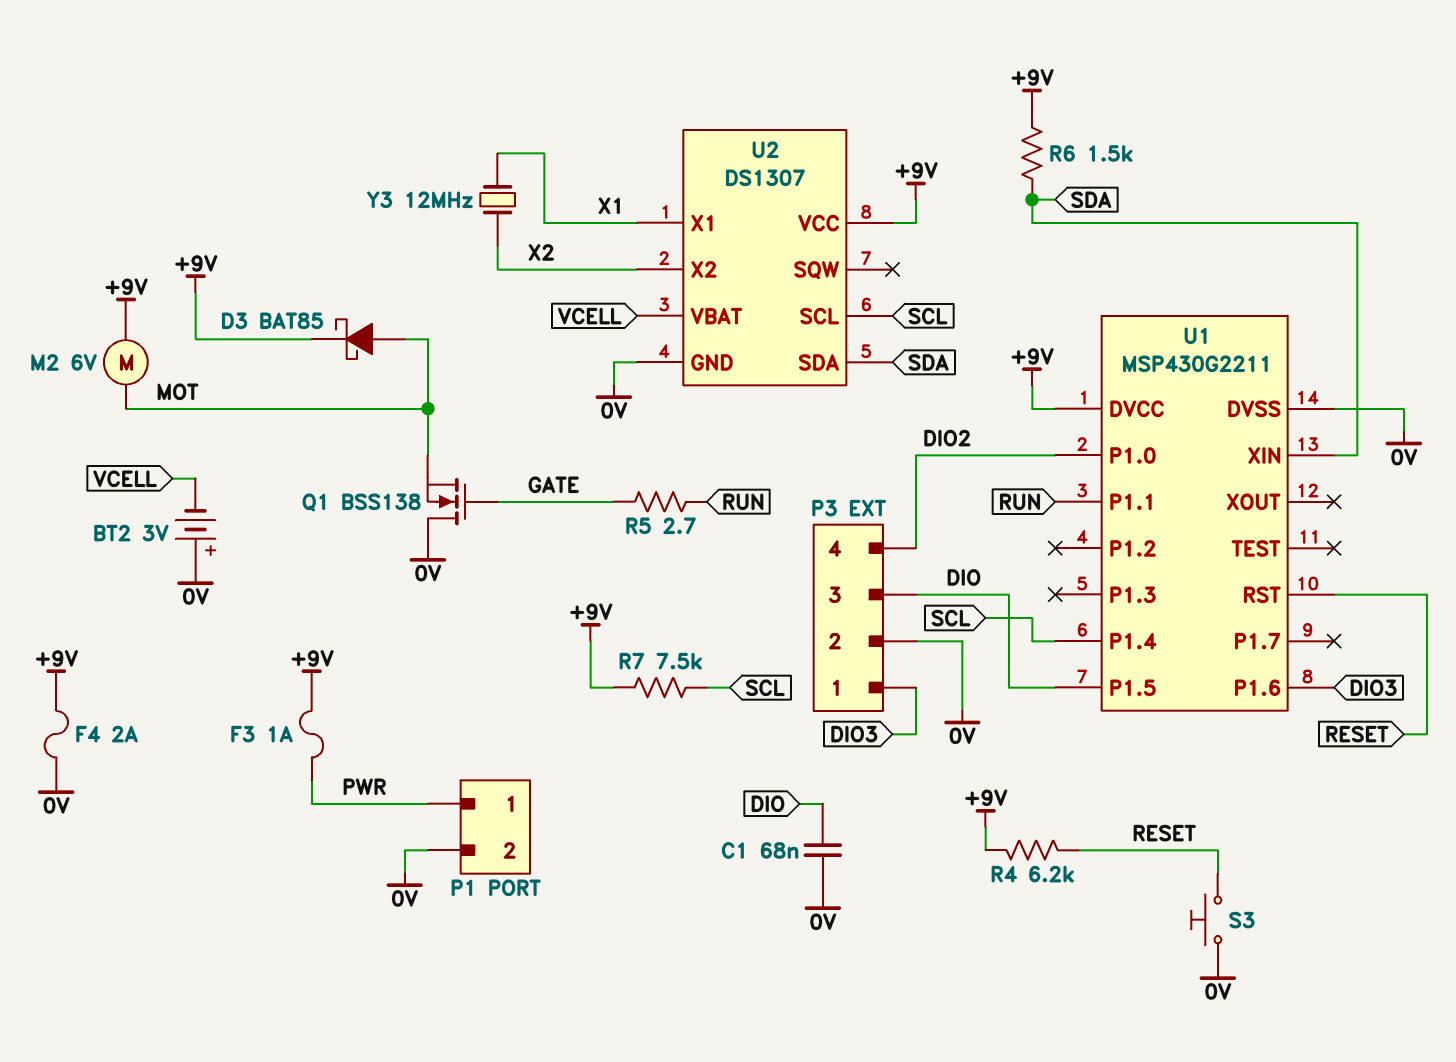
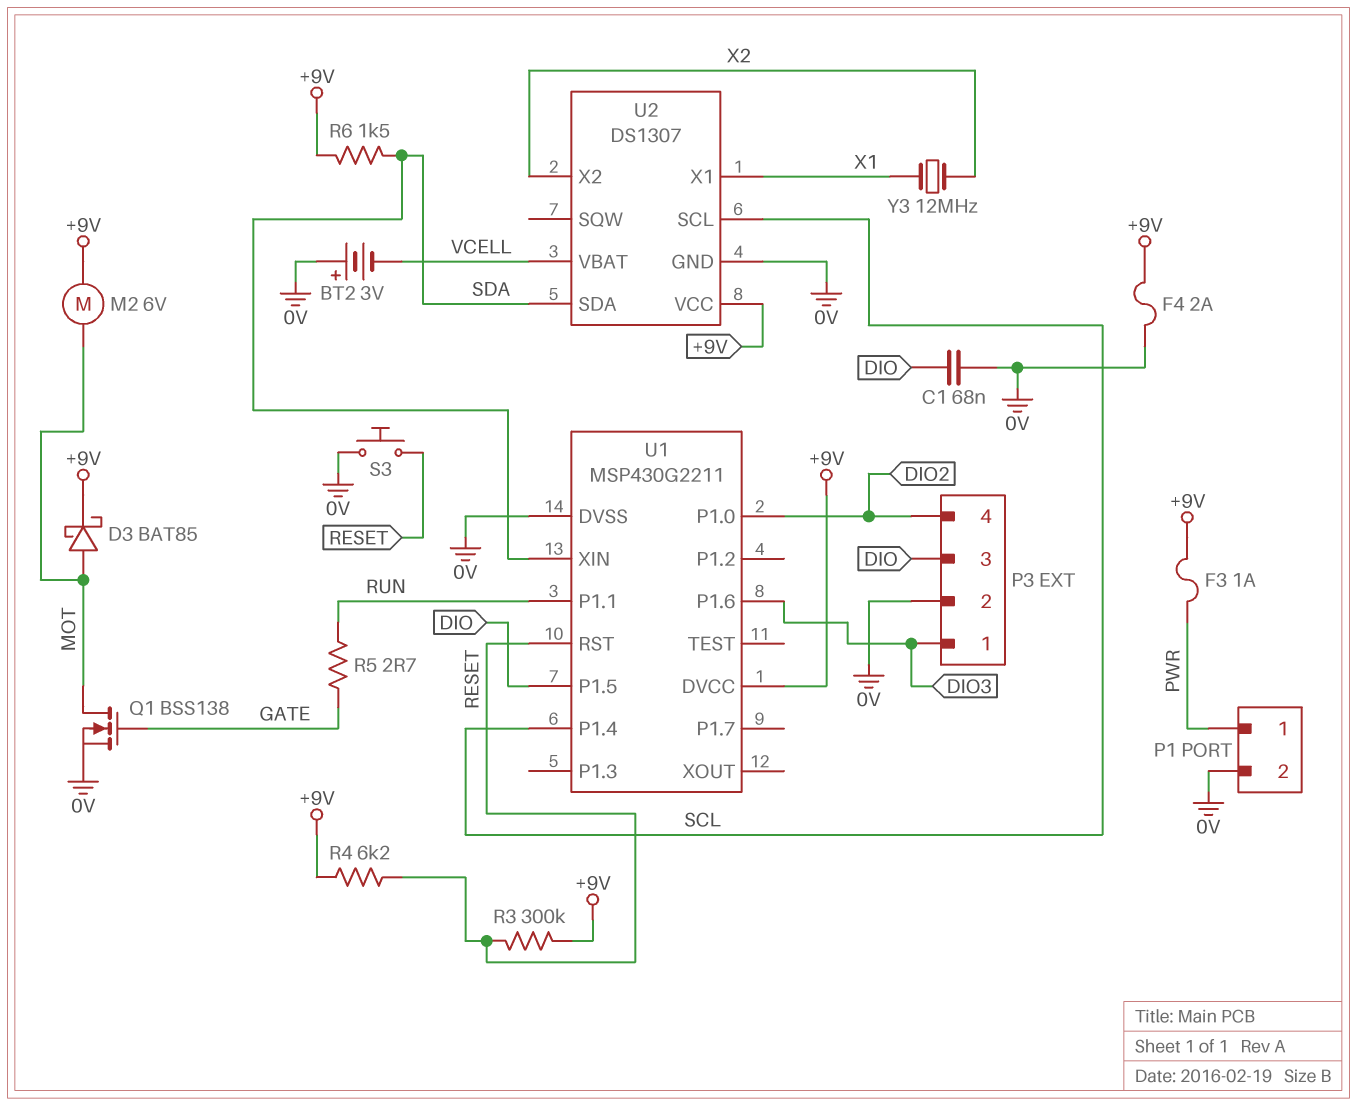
Q1: NMOS BSS138 (G GATE, D 0V, S MOT) -> NMOS BSS138 (G GATE, D MOT, S 0V)
R3: none -> 300k (+9V, RESET)
R7: 7.5k (+9V, SCL) -> none

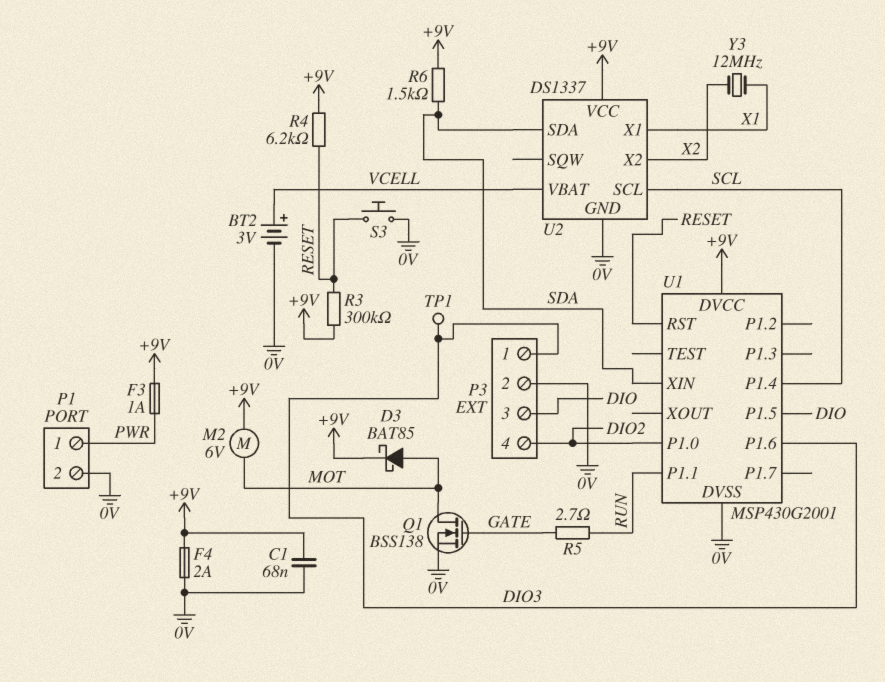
BT2: 3V (plus 0V, minus VCELL) -> 3V (plus VCELL, minus 0V)
C1: 68nF (0V, DIO) -> 68nF (+9V, 0V)
TP1: none -> test point (DIO3)
U1: MSP430G2211 -> MSP430G2001
U2: DS1307 -> DS1337

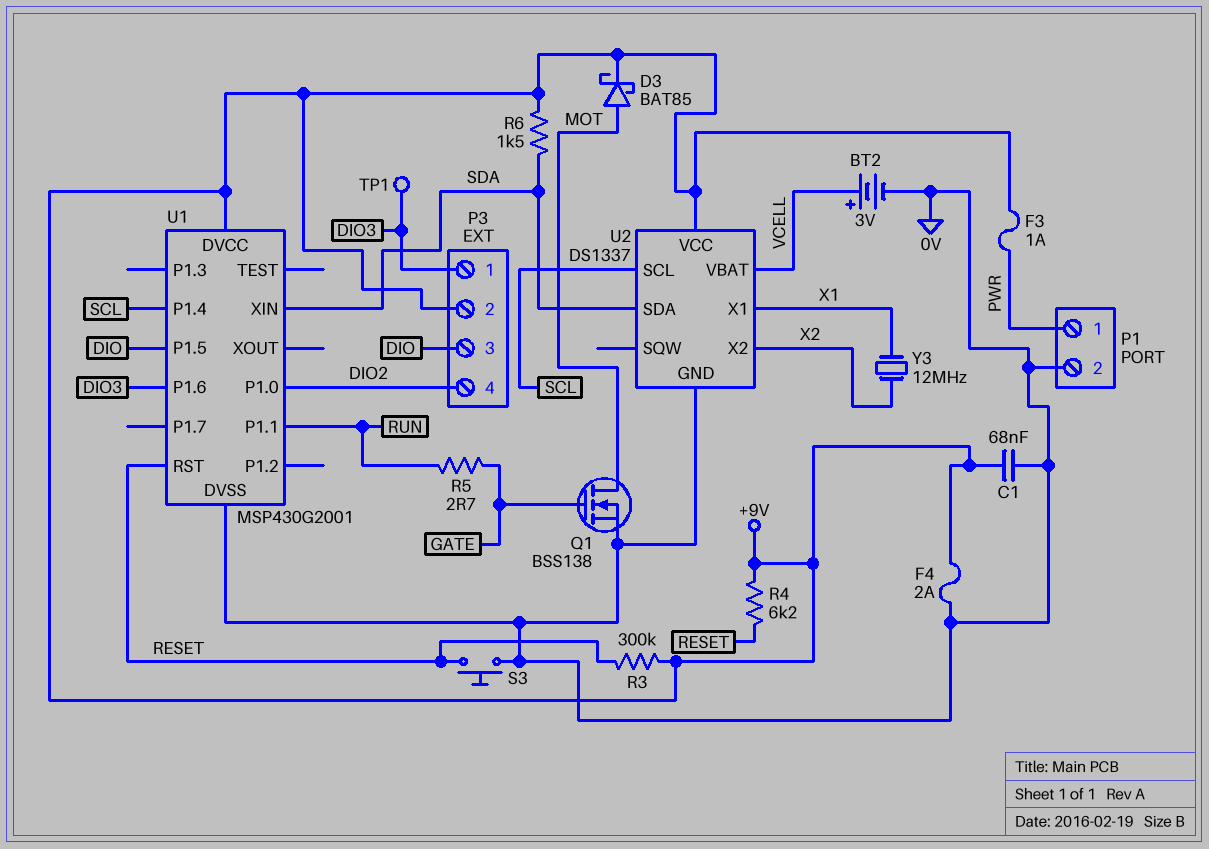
M2: motor 6V (+9V, MOT) -> none
P3 pin 2: 0V -> +9V

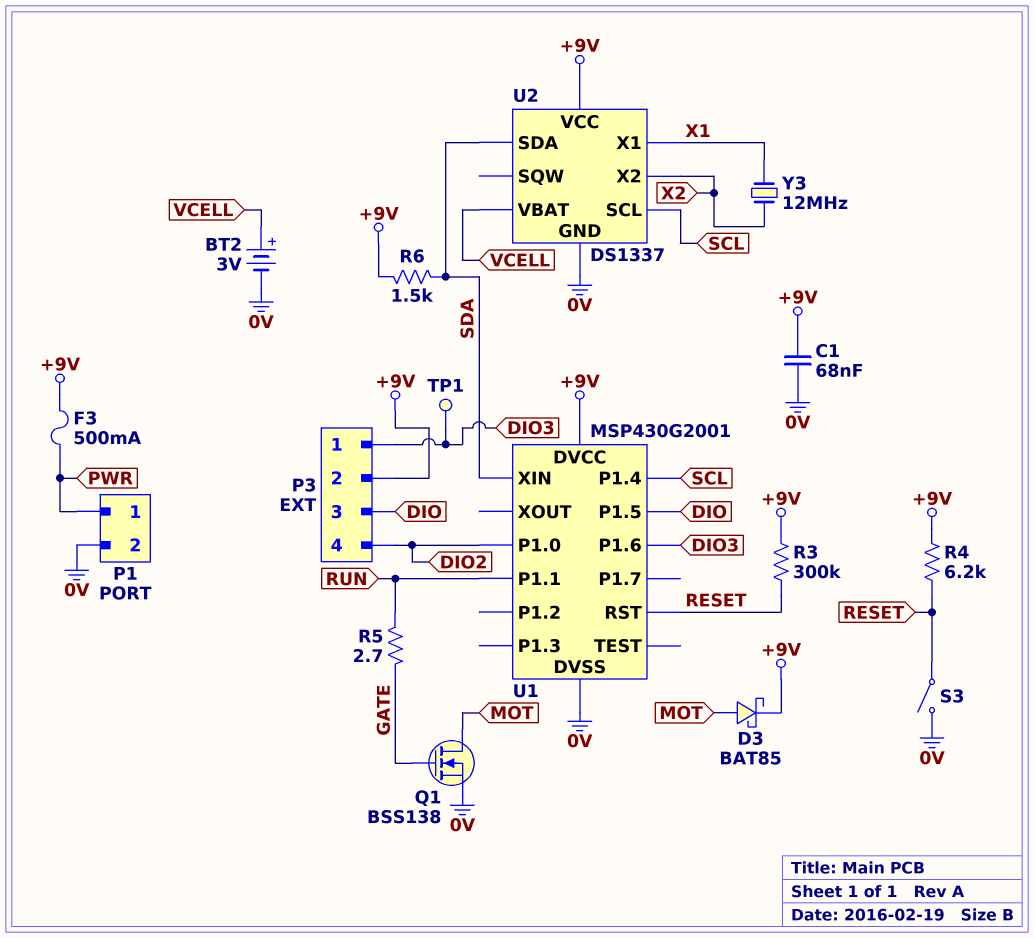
F3: 1A (+9V, PWR) -> 500mA (+9V, PWR)
F4: 2A (+9V, 0V) -> none
S3: button (0V, RESET) -> switch (0V, RESET)

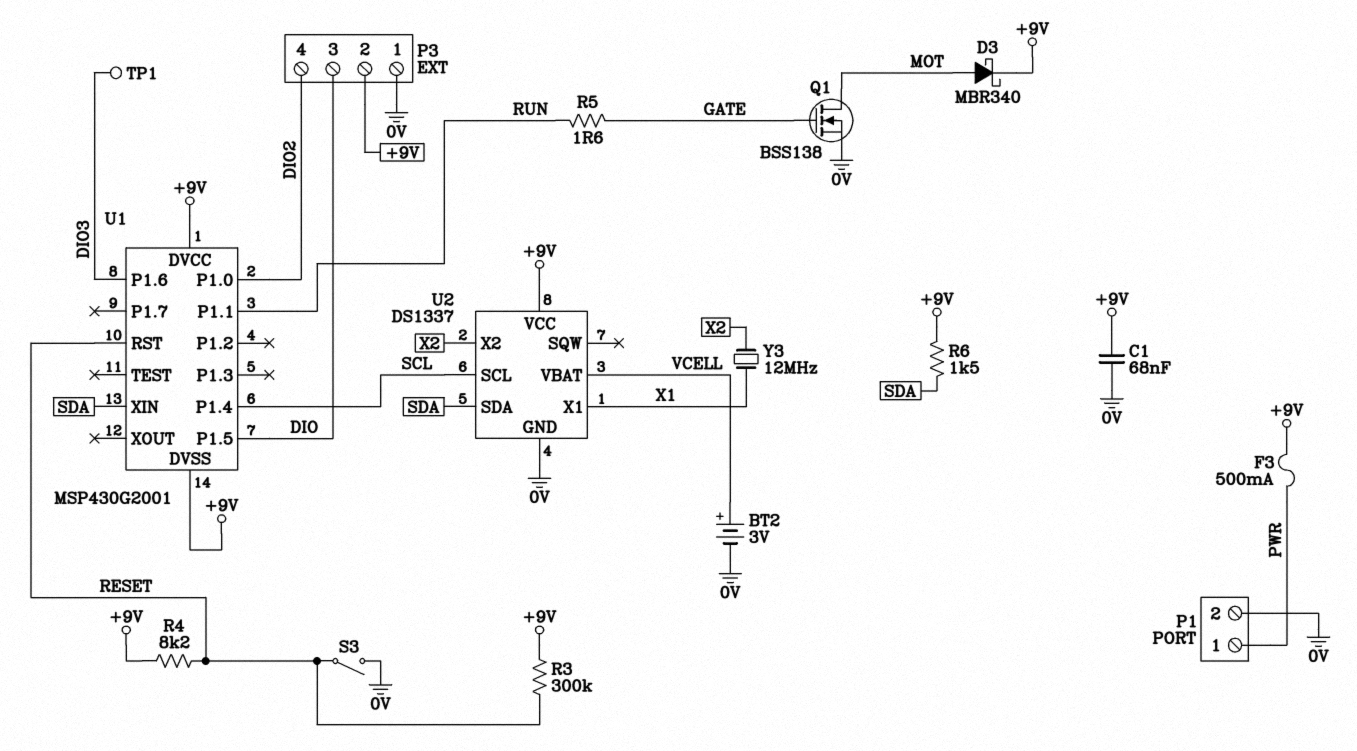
D3: schottky BAT85 (A MOT, K +9V) -> schottky MBR340 (A MOT, K +9V)
P3 pin 1: DIO3 -> 0V
R4: 6.2k (+9V, RESET) -> 8.2k (+9V, RESET)
R5: 2.7 (GATE, RUN) -> 1.6 (GATE, RUN)
U1 pin DVSS: 0V -> +9V

